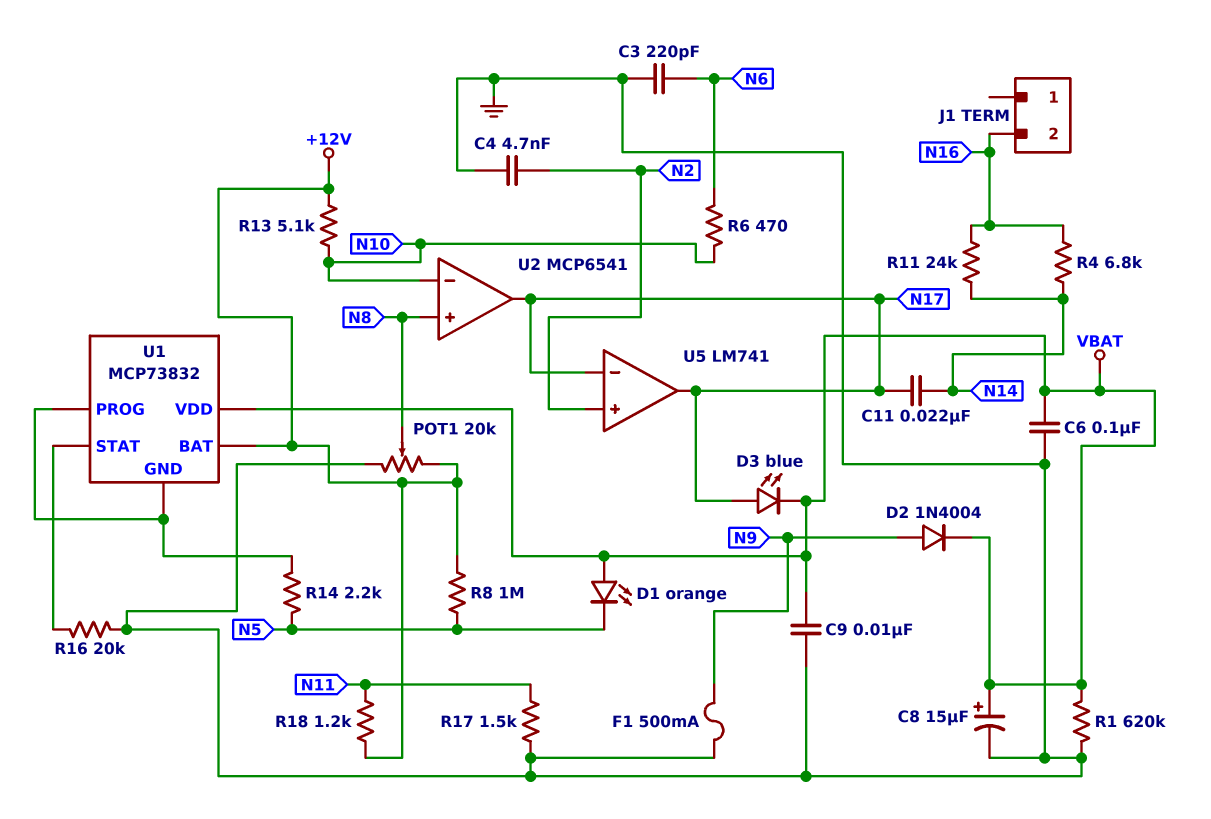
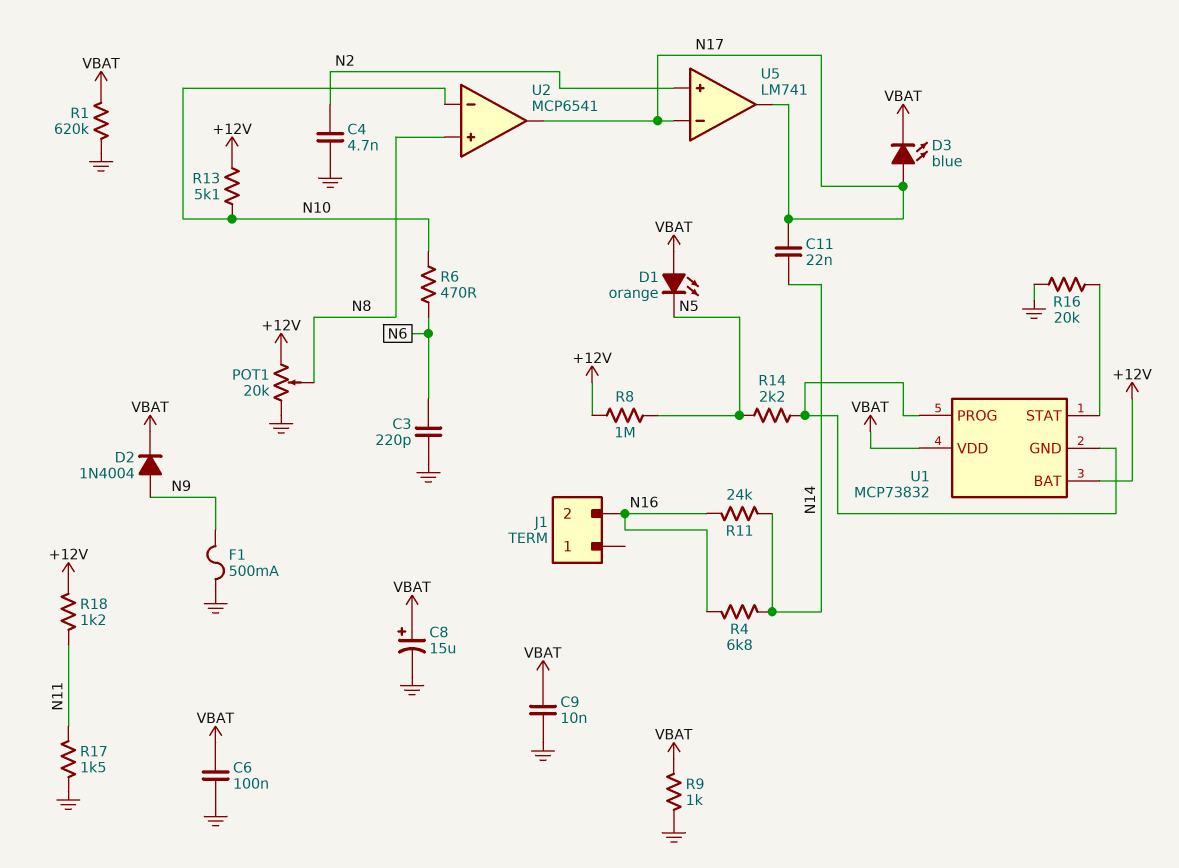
R9: none -> 1k (GND, VBAT)

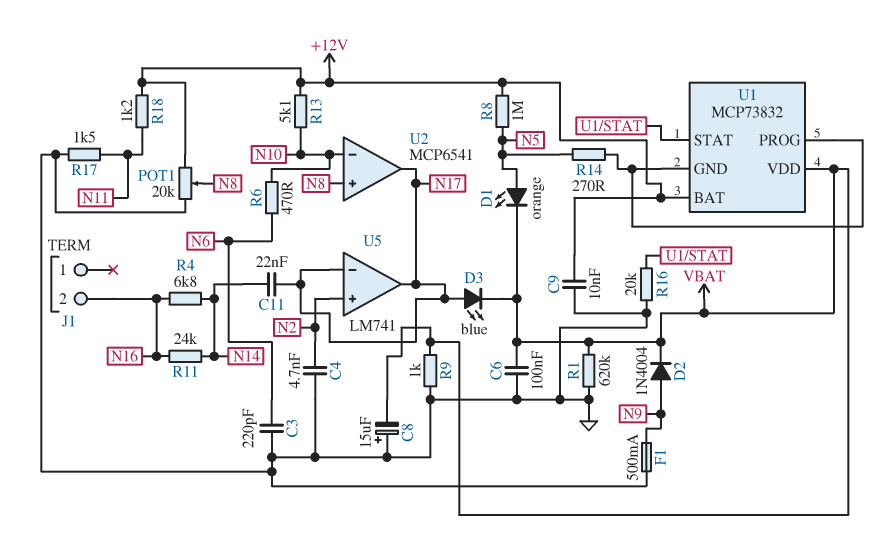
C8: 15uF (plus VBAT, minus GND) -> 15uF (plus GND, minus VBAT)
C9: 10nF (GND, VBAT) -> 10nF (+12V, GND)
D1: LED orange (A VBAT, K N5) -> LED orange (A N5, K VBAT)
R14: 2.2k (N5, U1/GND) -> 270 (N5, U1/GND)

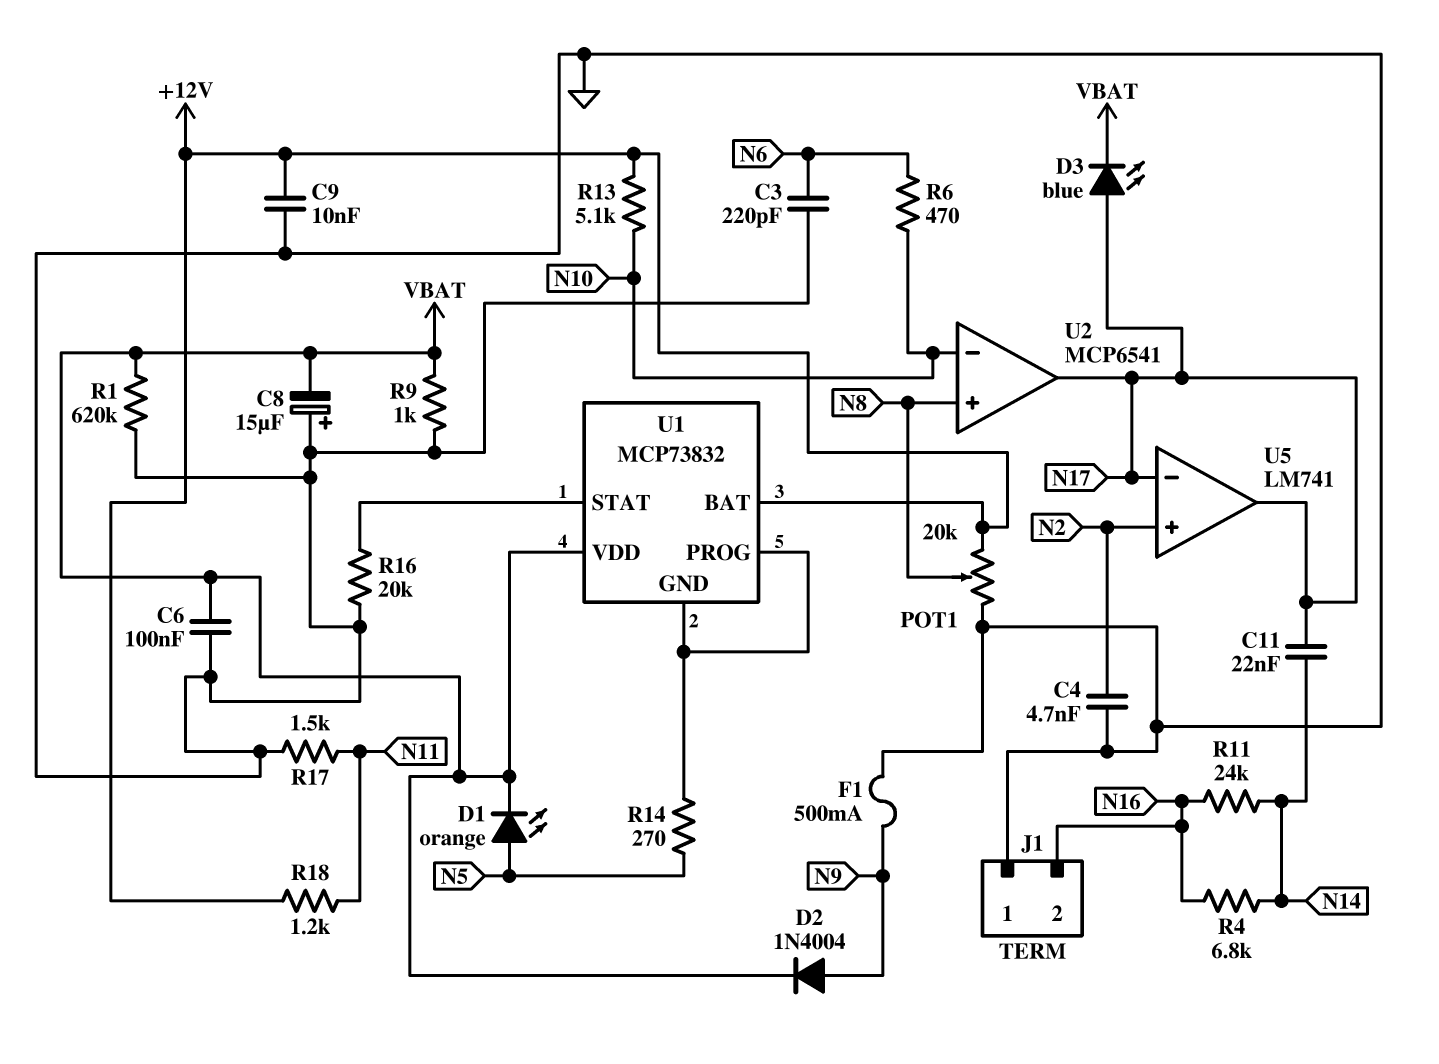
J1 pin 1: none -> GND
R8: 1M (+12V, N5) -> none

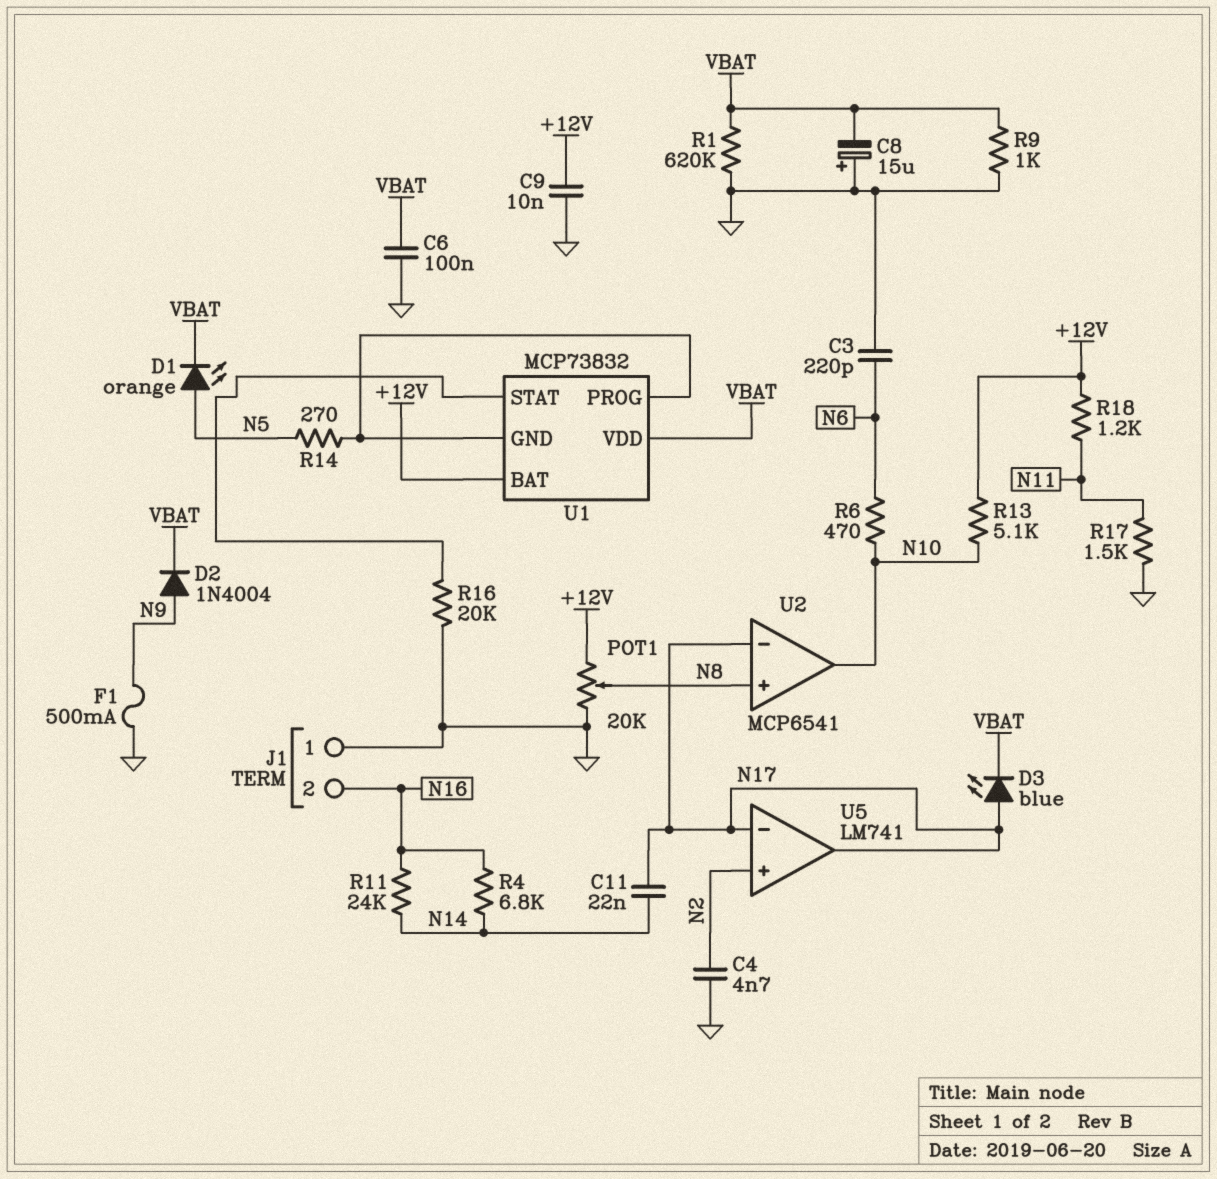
U2 pin in-: N10 -> N17
U2 pin out: N17 -> N10

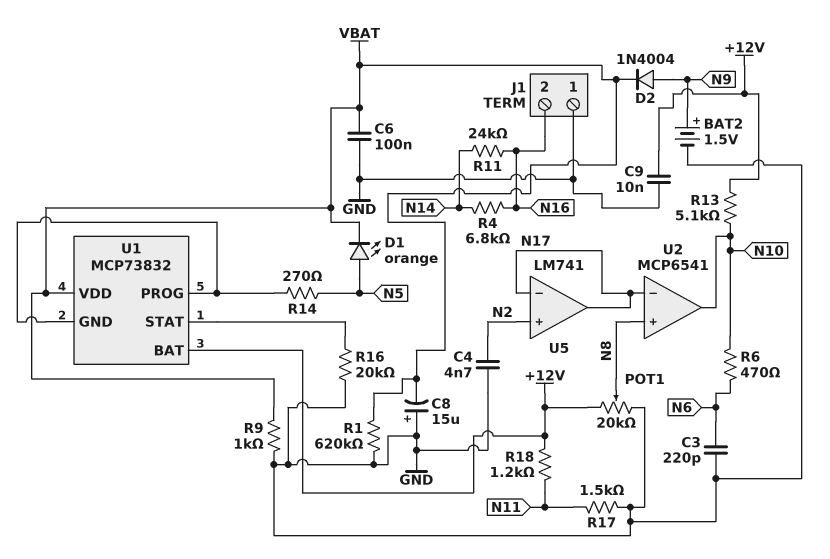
BAT2: none -> 1.5V (plus N9, minus GND)
C11: 22nF (N14, N17) -> none
D3: LED blue (A N17, K VBAT) -> none
F1: 500mA (GND, N9) -> none

